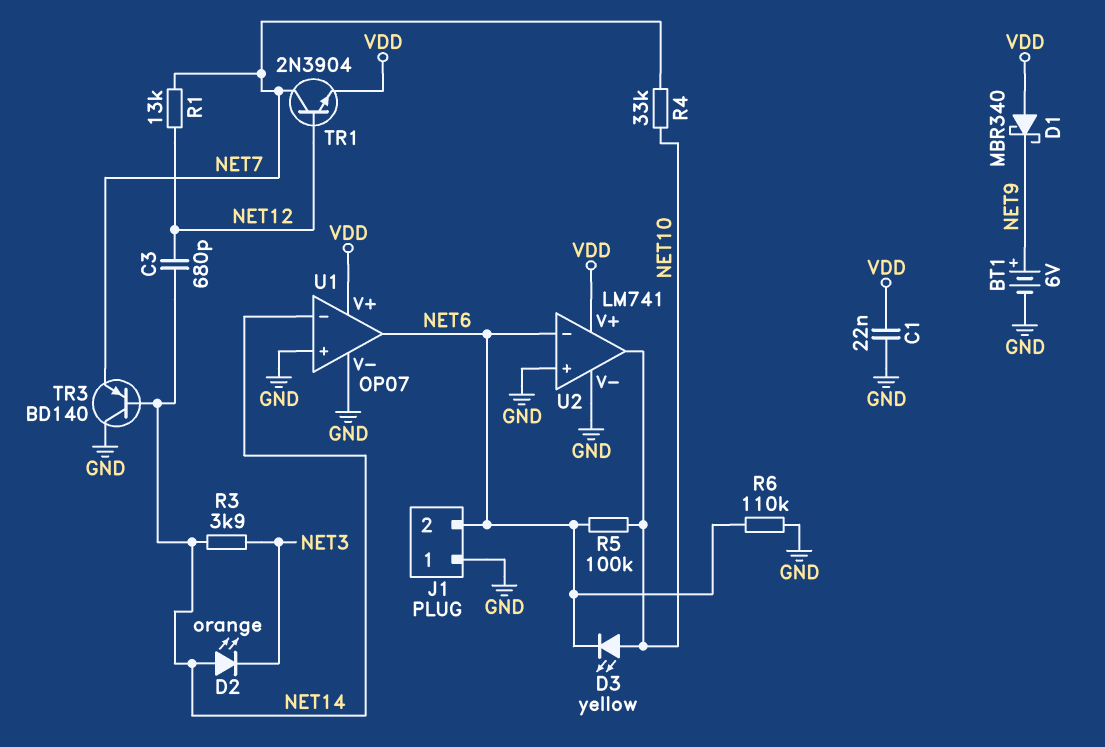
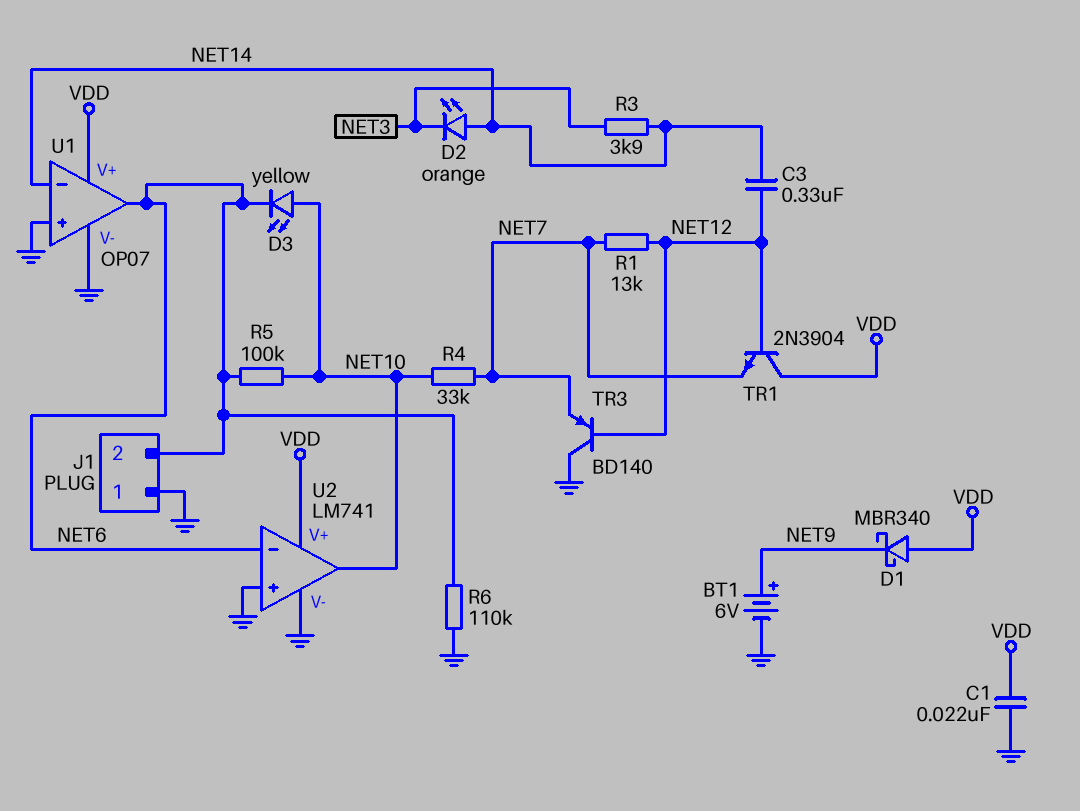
C3: 680pF (NET12, NET14) -> 330nF (NET12, NET14)
TR1: NPN 2N3904 (B NET12, C NET7, E VDD) -> NPN 2N3904 (B NET12, C VDD, E NET7)
TR3: PNP BD140 (B NET14, C GND, E NET7) -> PNP BD140 (B NET12, C GND, E NET7)

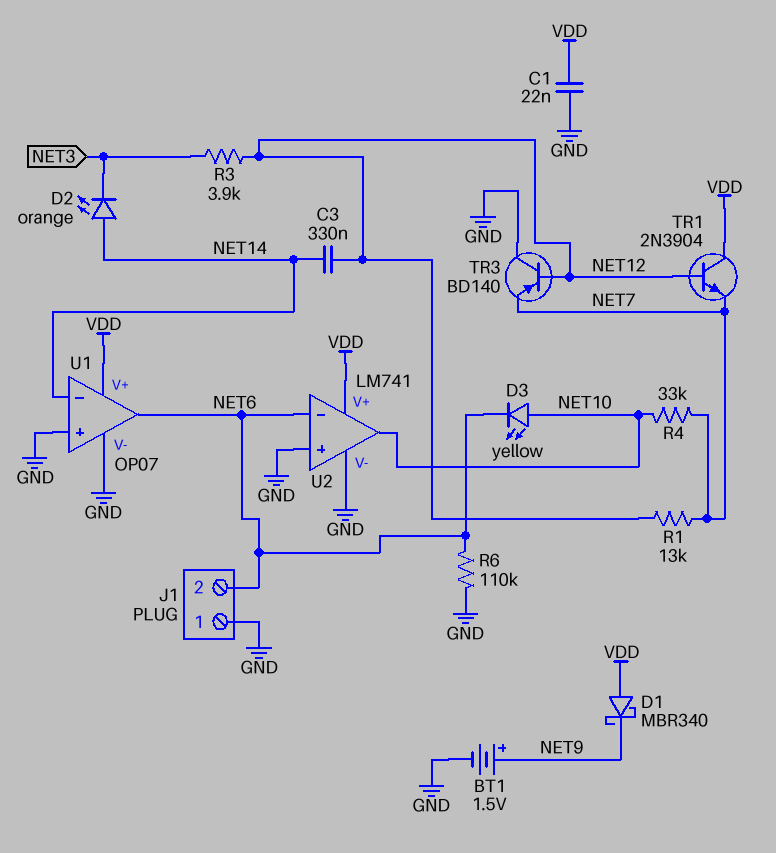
BT1: 6V (plus NET9, minus GND) -> 1.5V (plus NET9, minus GND)
R3: 3.9k (NET3, NET14) -> 3.9k (NET3, NET12)
R5: 100k (NET6, NET10) -> none

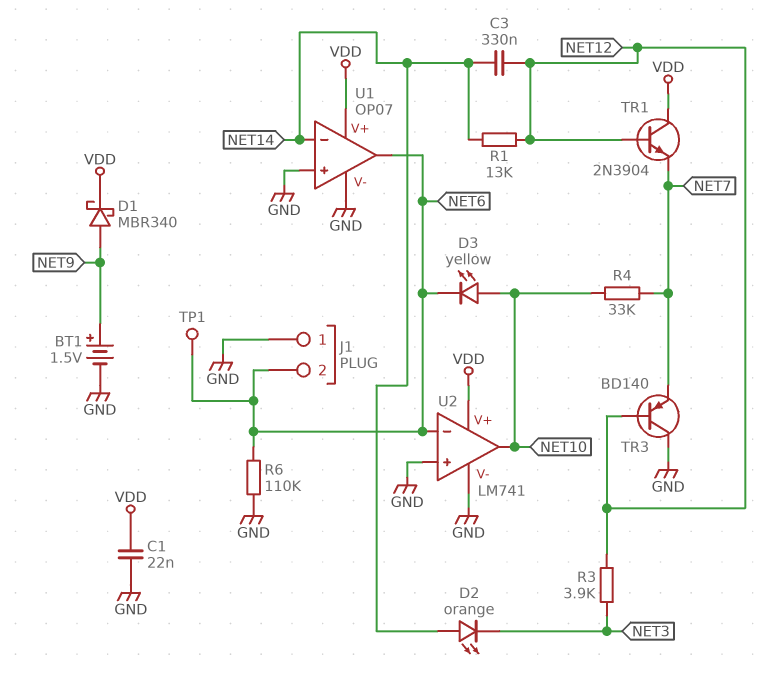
D1: schottky MBR340 (A VDD, K NET9) -> schottky MBR340 (A NET9, K VDD)
R1: 13k (NET7, NET12) -> 13k (NET12, NET14)
TP1: none -> test point (NET6)

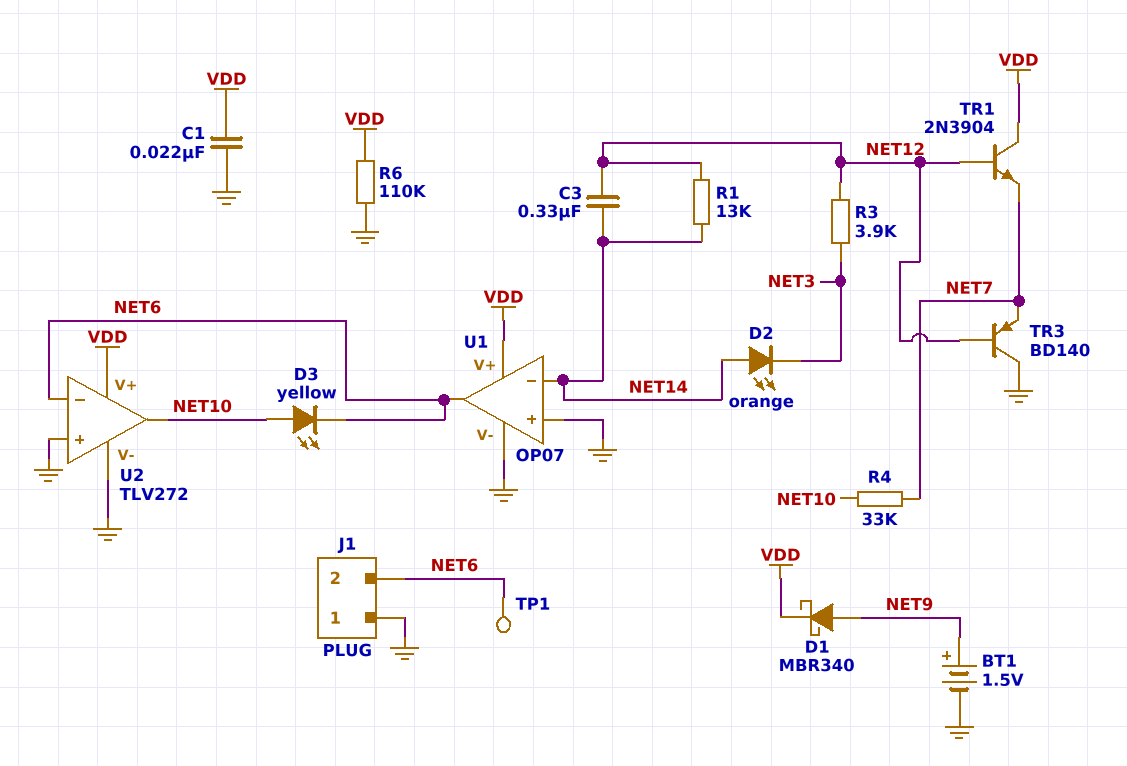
R6: 110k (GND, NET6) -> 110k (GND, VDD)
U2: LM741 -> TLV272

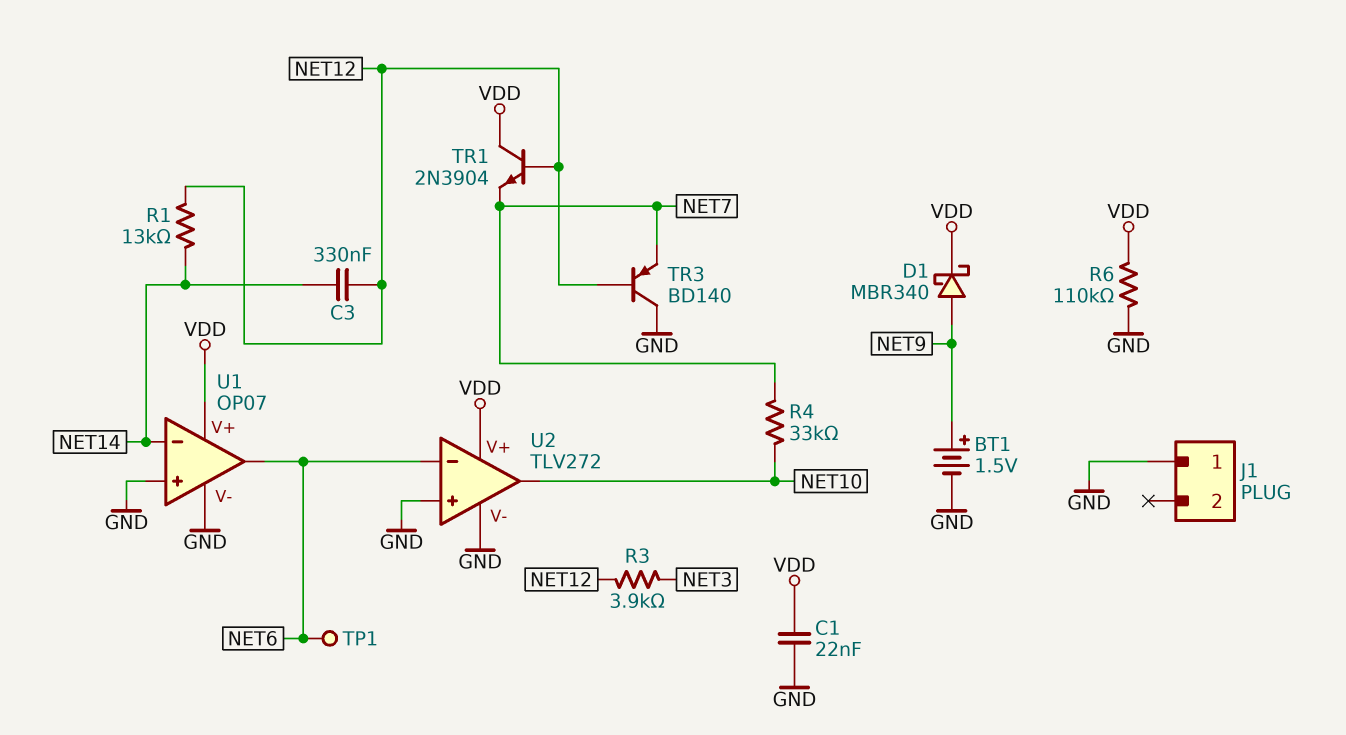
D2: LED orange (A NET14, K NET3) -> none
D3: LED yellow (A NET10, K NET6) -> none
J1 pin 2: NET6 -> none

